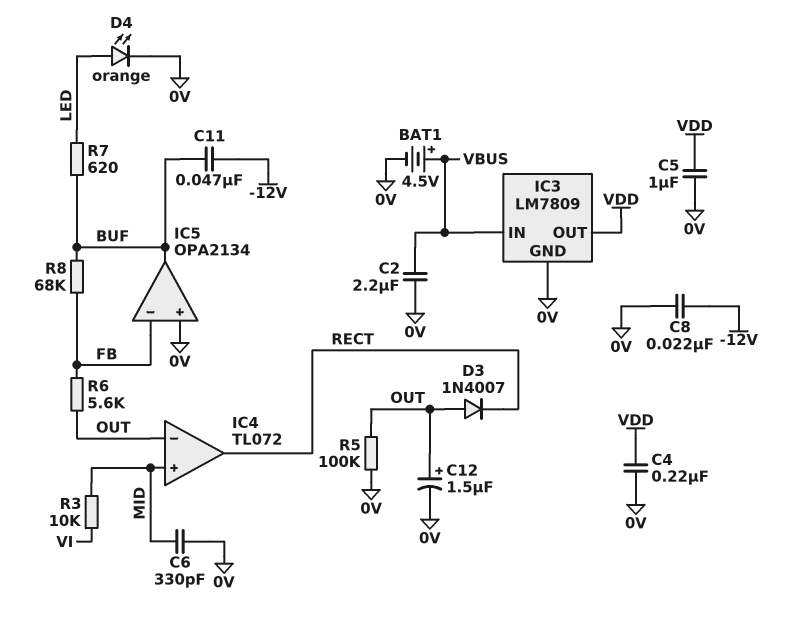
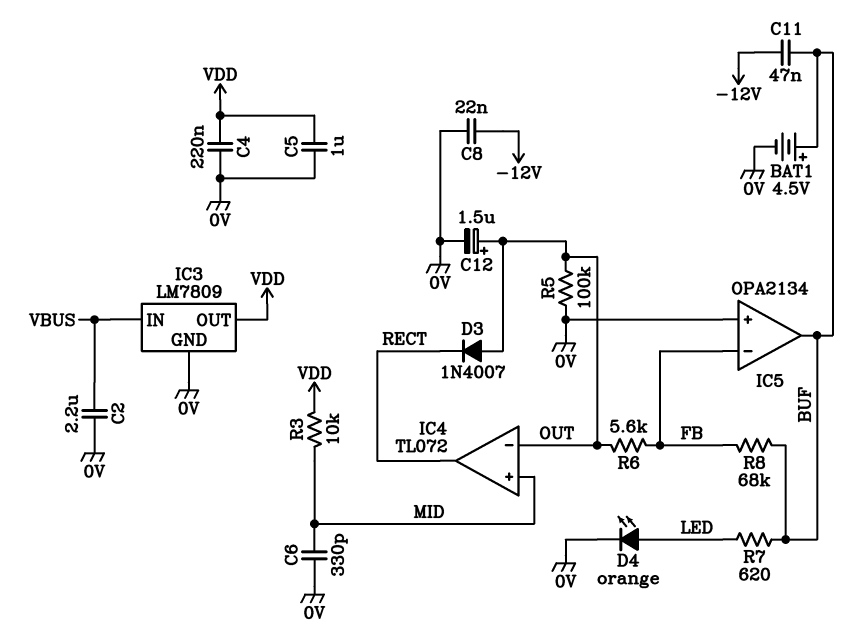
BAT1: 4.5V (plus VBUS, minus 0V) -> 4.5V (plus BUF, minus 0V)
R3: 10k (MID, VI) -> 10k (MID, VDD)

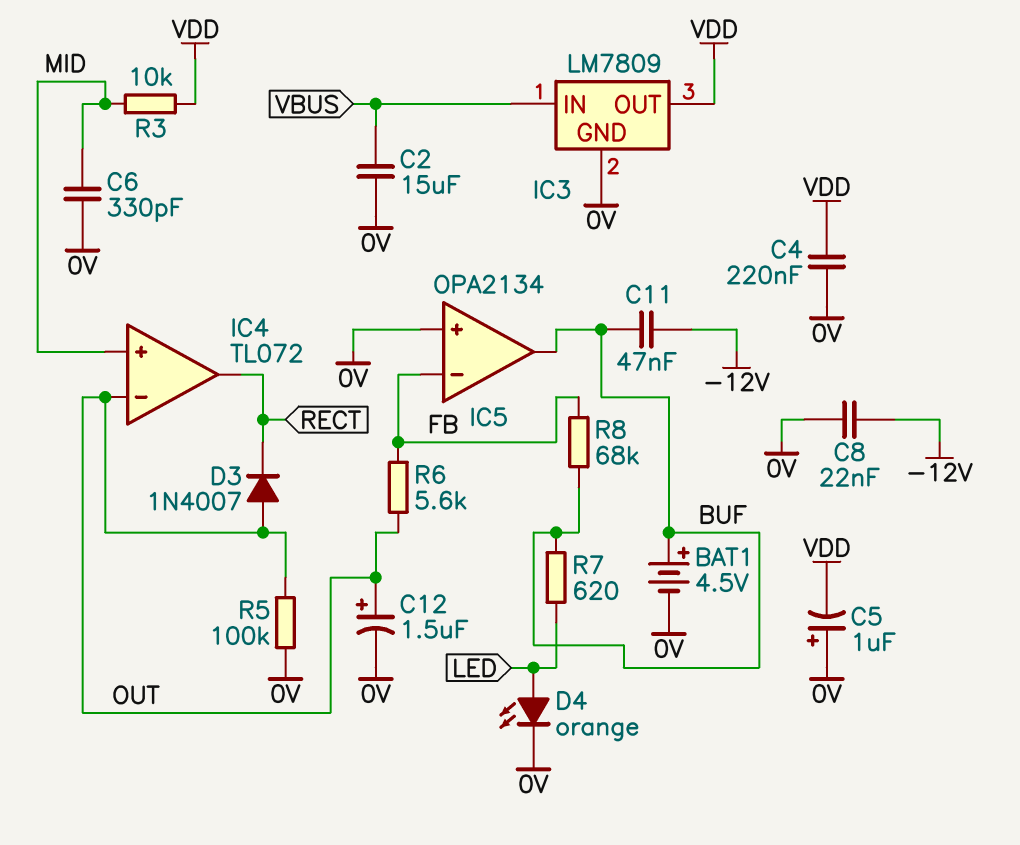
C2: 2.2uF (0V, VBUS) -> 15uF (0V, VBUS)
C5: 1uF (0V, VDD) -> 1uF (plus 0V, minus VDD)

